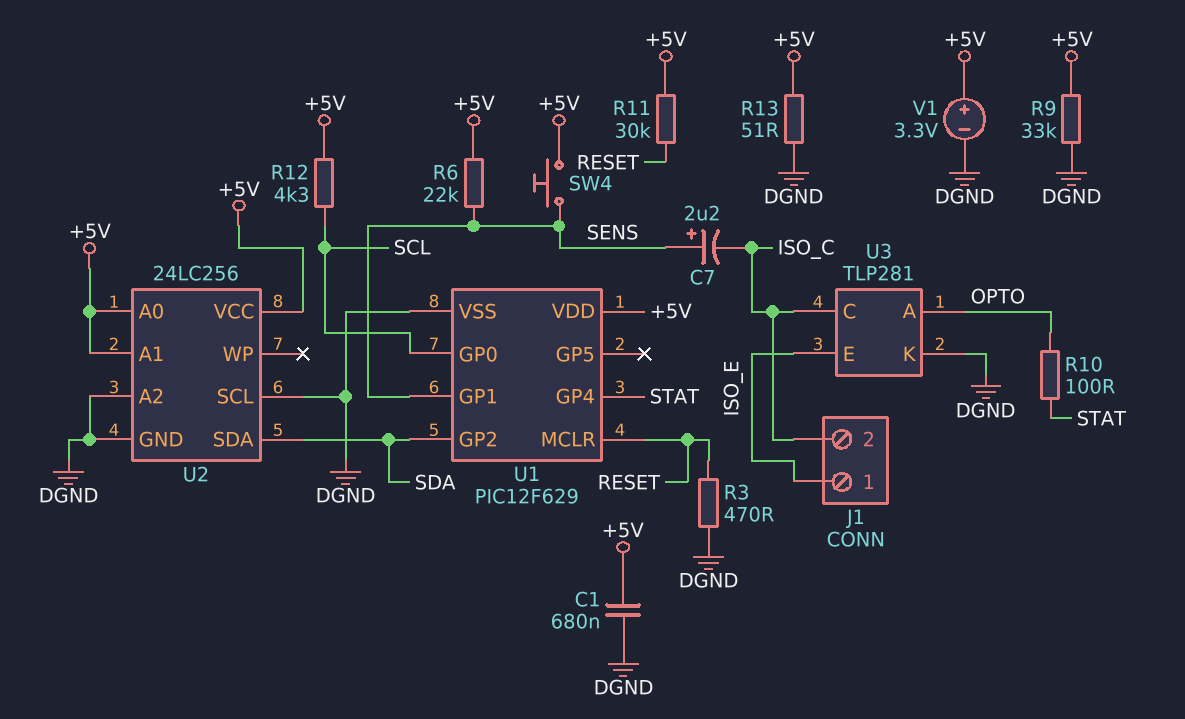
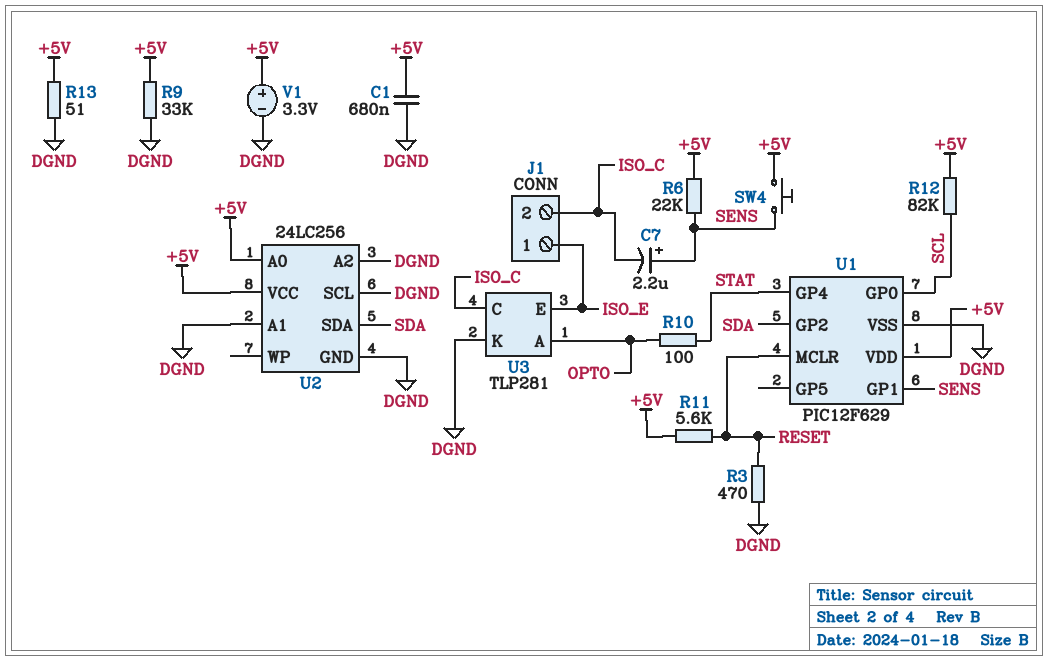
R11: 30k (+5V, RESET) -> 5.6k (+5V, RESET)
R12: 4.3k (+5V, SCL) -> 82k (+5V, SCL)
U2 pin A1: +5V -> DGND

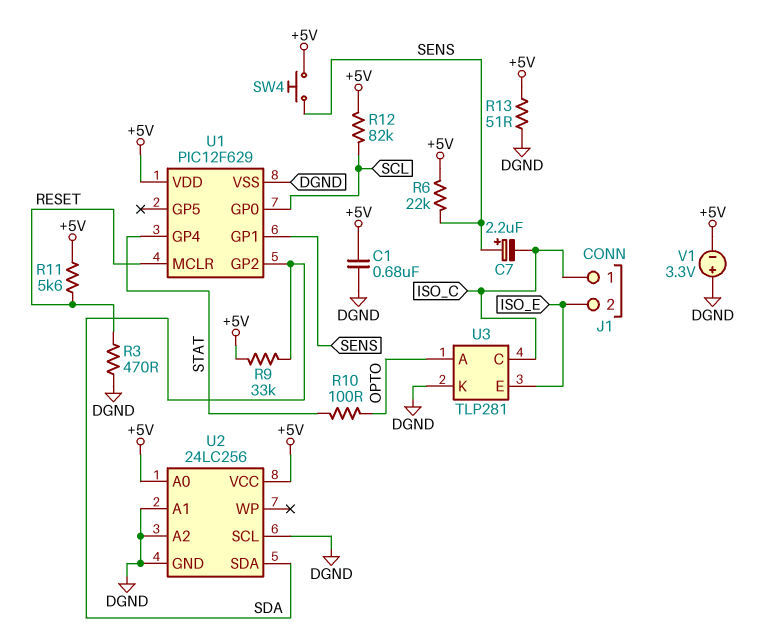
J1 pin 1: ISO_E -> ISO_C
J1 pin 2: ISO_C -> ISO_E
R9: 33k (+5V, DGND) -> 33k (+5V, SDA)
V1: 3.3V (plus +5V, minus DGND) -> 3.3V (plus DGND, minus +5V)

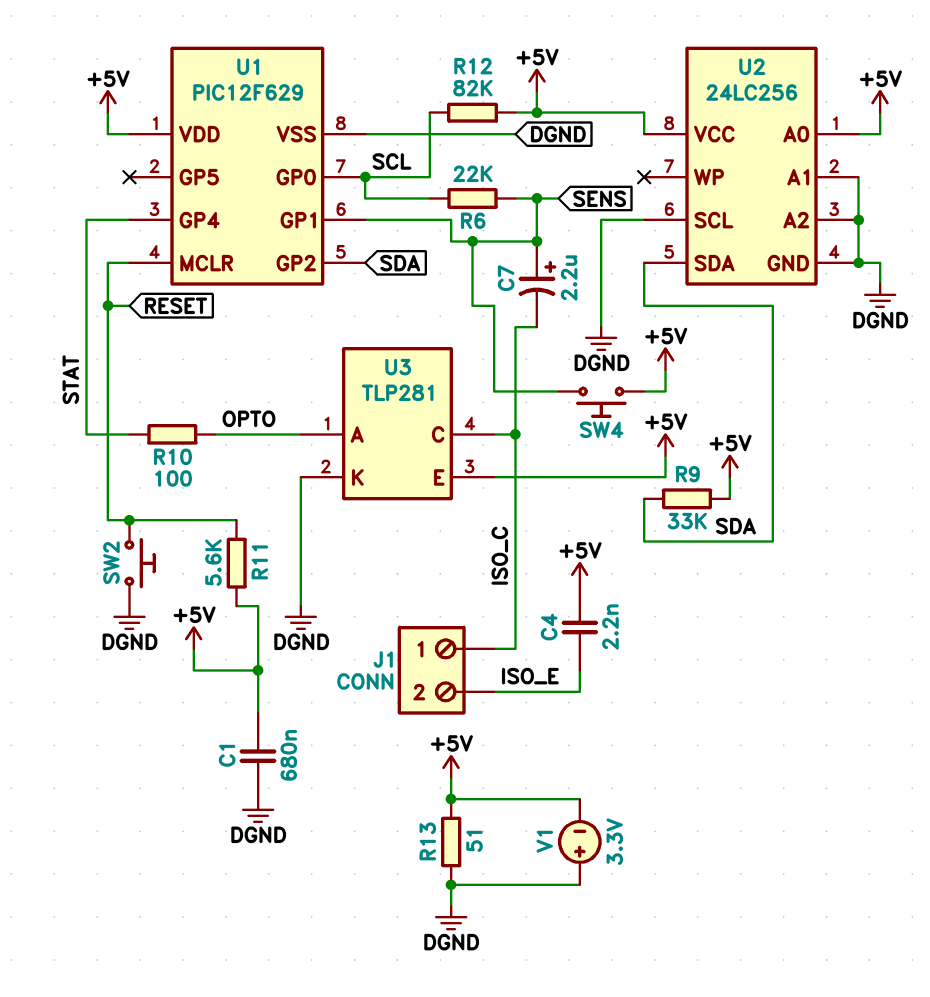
C4: none -> 2.2nF (+5V, ISO_E)
R3: 470 (DGND, RESET) -> none
R6: 22k (+5V, SENS) -> 22k (SCL, SENS)
SW2: none -> button (DGND, RESET)
U3 pin E: ISO_E -> +5V

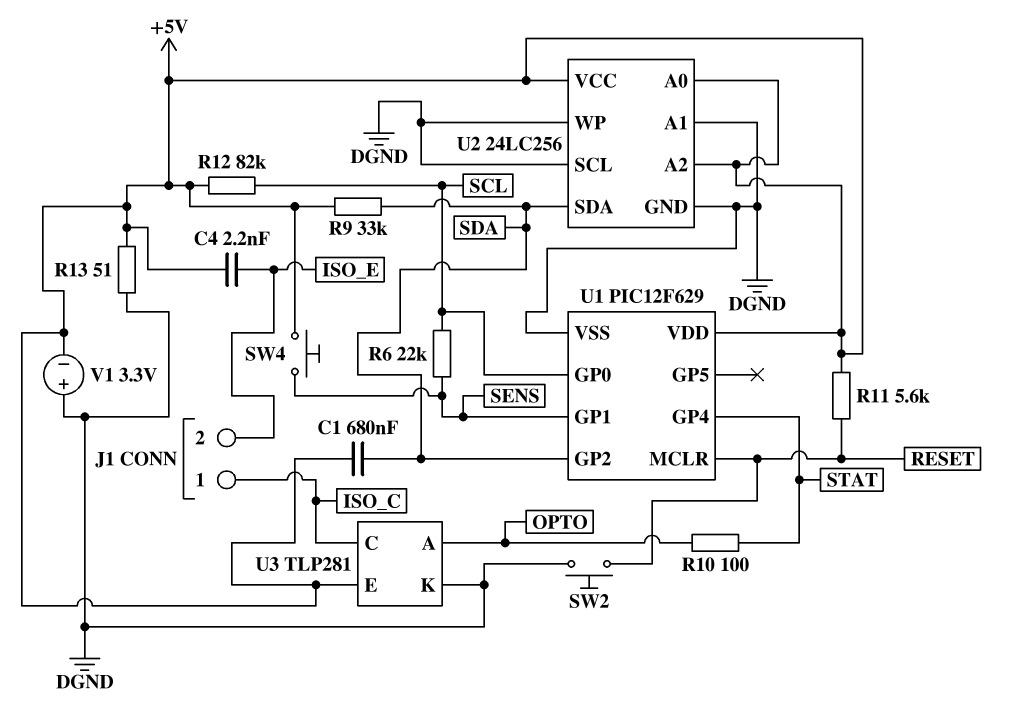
C1: 680nF (+5V, DGND) -> 680nF (+5V, SDA)
C7: 2.2uF (plus SENS, minus ISO_C) -> none
U2 pin A2: DGND -> +5V
U2 pin WP: none -> DGND

